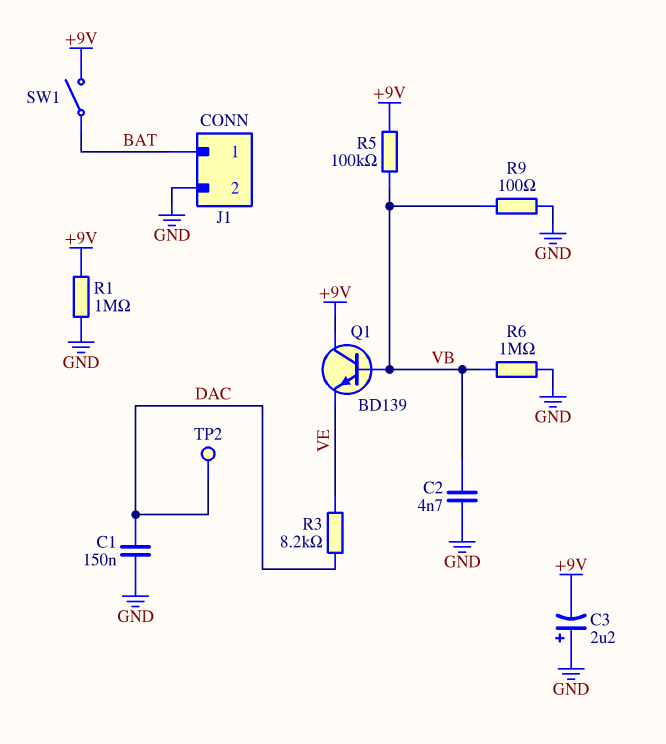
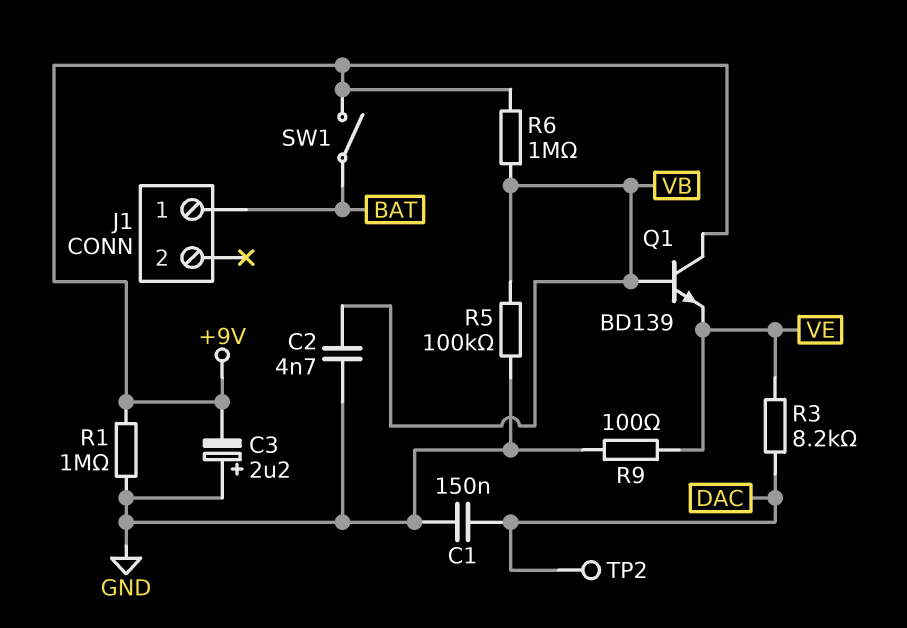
J1 pin 2: GND -> none
R5: 100k (+9V, VB) -> 100k (GND, VB)
R6: 1M (GND, VB) -> 1M (+9V, VB)
R9: 100 (GND, VB) -> 100 (GND, VE)

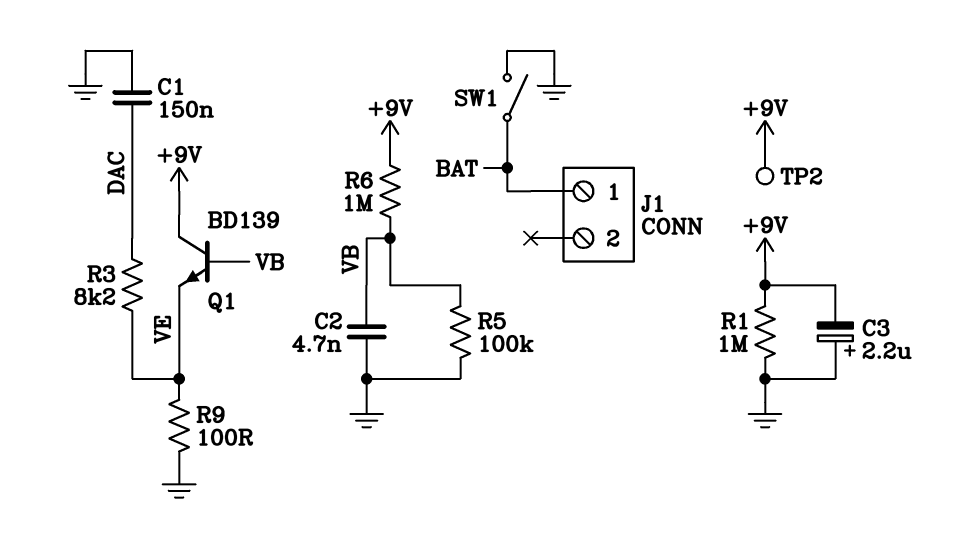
SW1: switch (+9V, BAT) -> switch (BAT, GND)
TP2: test point (DAC) -> test point (+9V)

